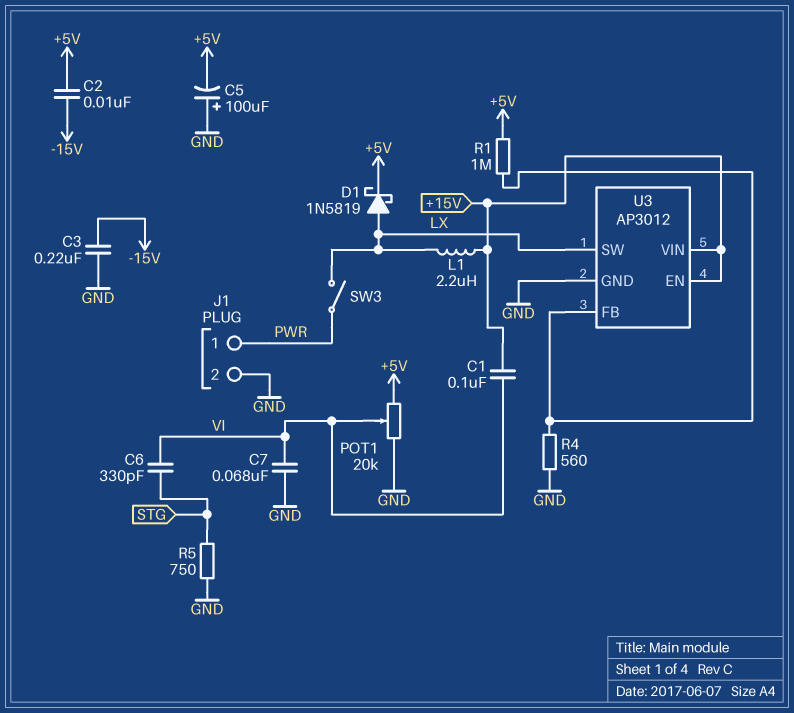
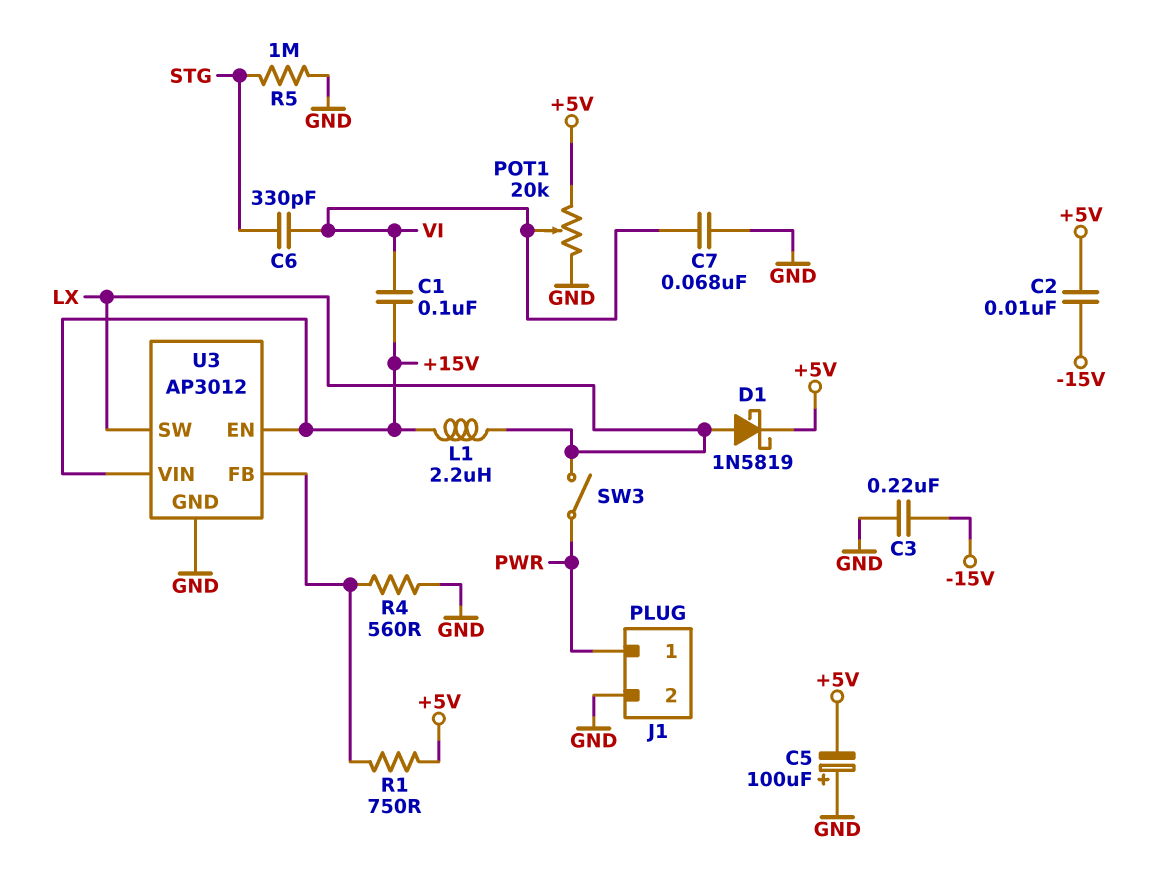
R1: 1M (+5V, U3/FB) -> 750 (+5V, U3/FB)
R5: 750 (GND, STG) -> 1M (GND, STG)

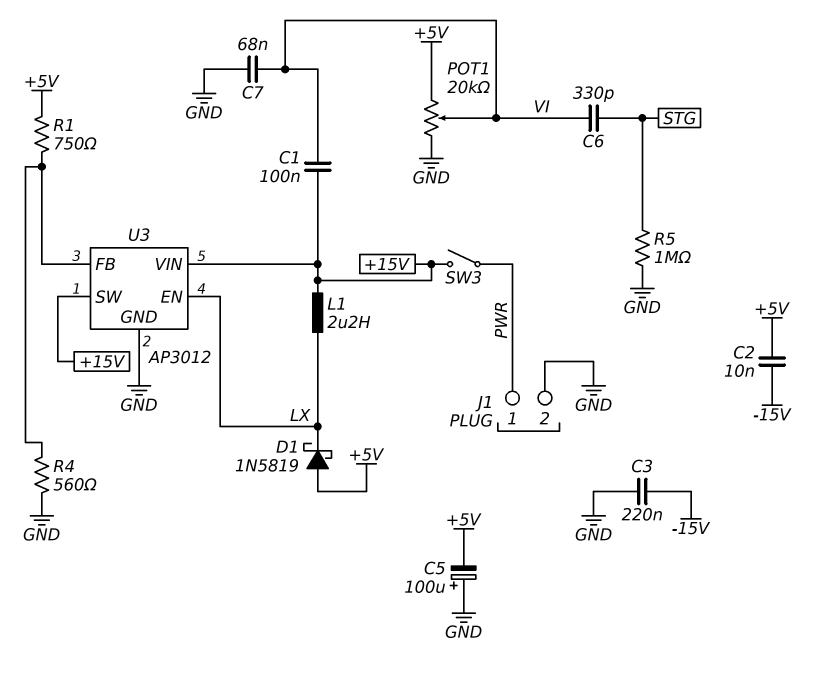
D1: schottky 1N5819 (A LX, K +5V) -> schottky 1N5819 (A +5V, K LX)
SW3: switch (LX, PWR) -> switch (+15V, PWR)
U3 pin EN: +15V -> LX
U3 pin SW: LX -> +15V

